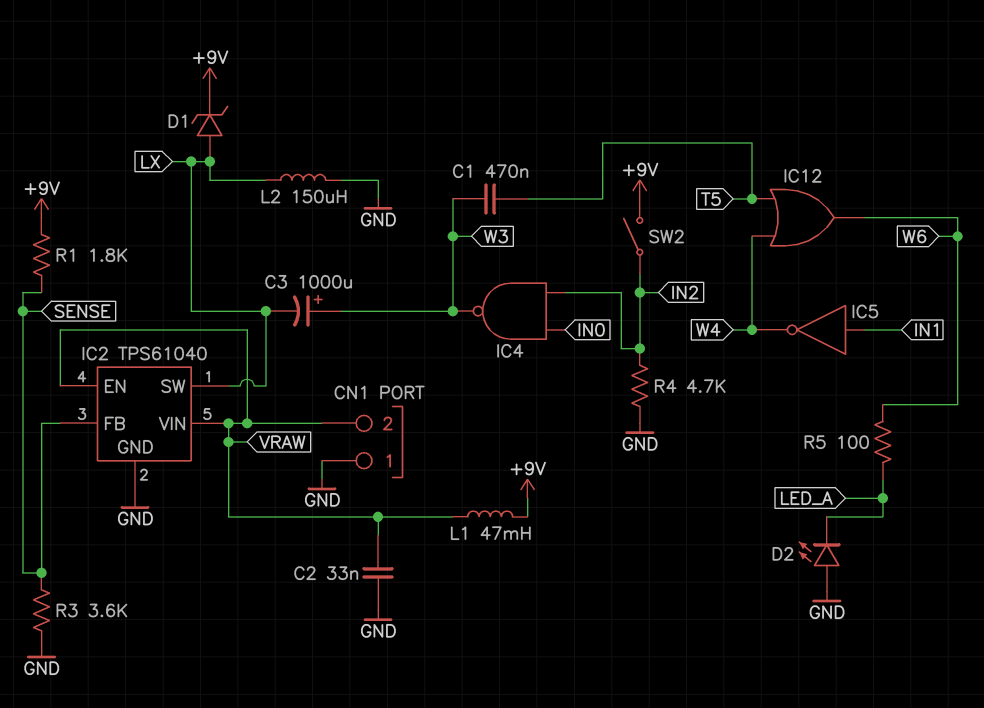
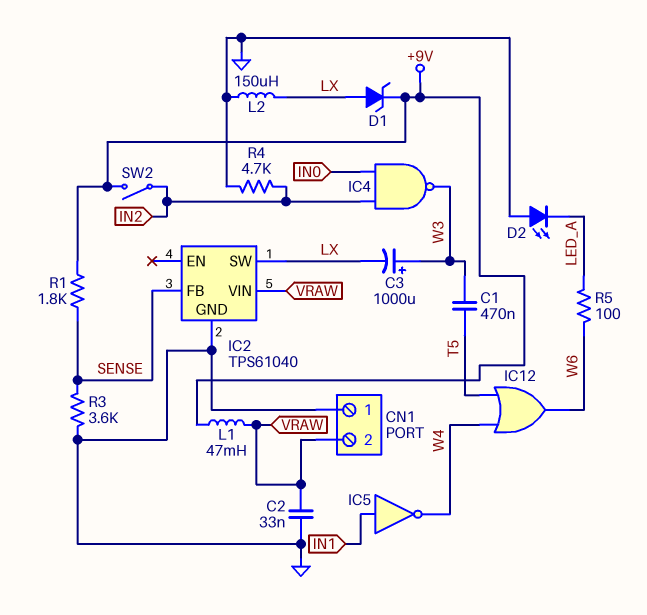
IC2 pin EN: VRAW -> none

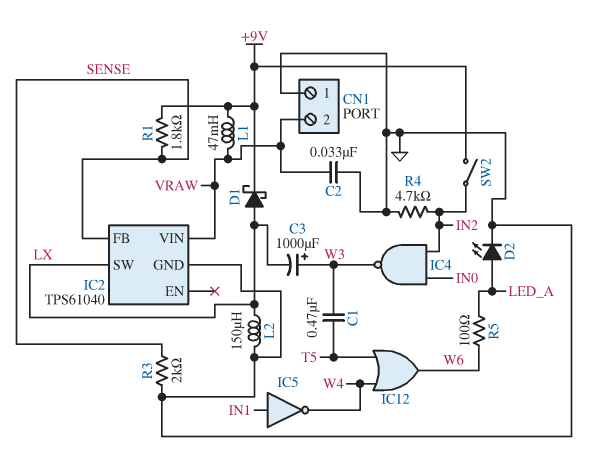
D1: zener (A LX, K +9V) -> schottky (A LX, K +9V)
D2: LED (A GND, K LED_A) -> LED (A LED_A, K GND)
R3: 3.6k (GND, SENSE) -> 2k (GND, SENSE)

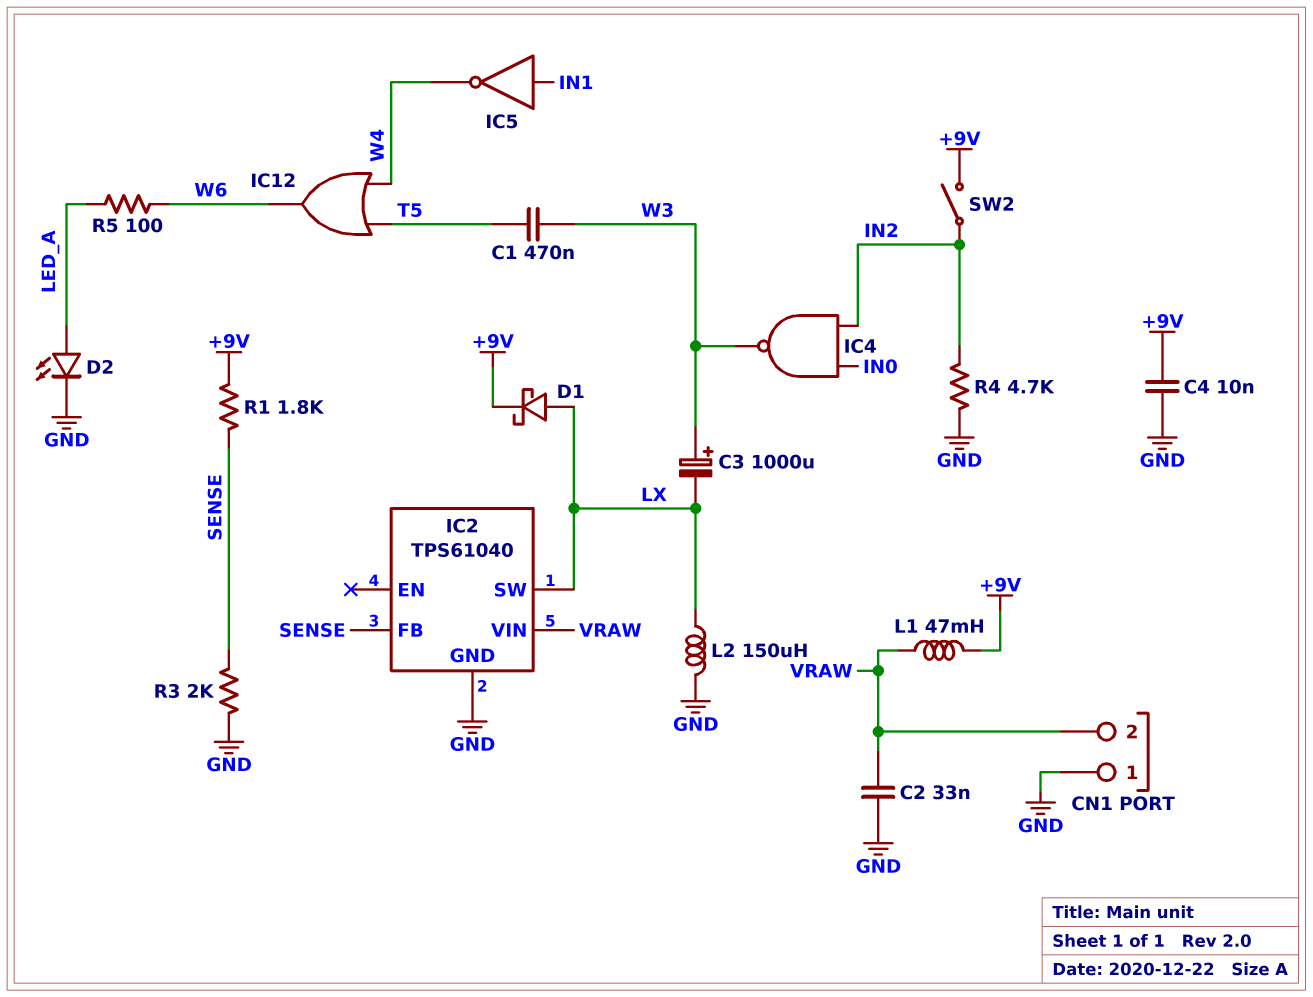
C4: none -> 10nF (+9V, GND)

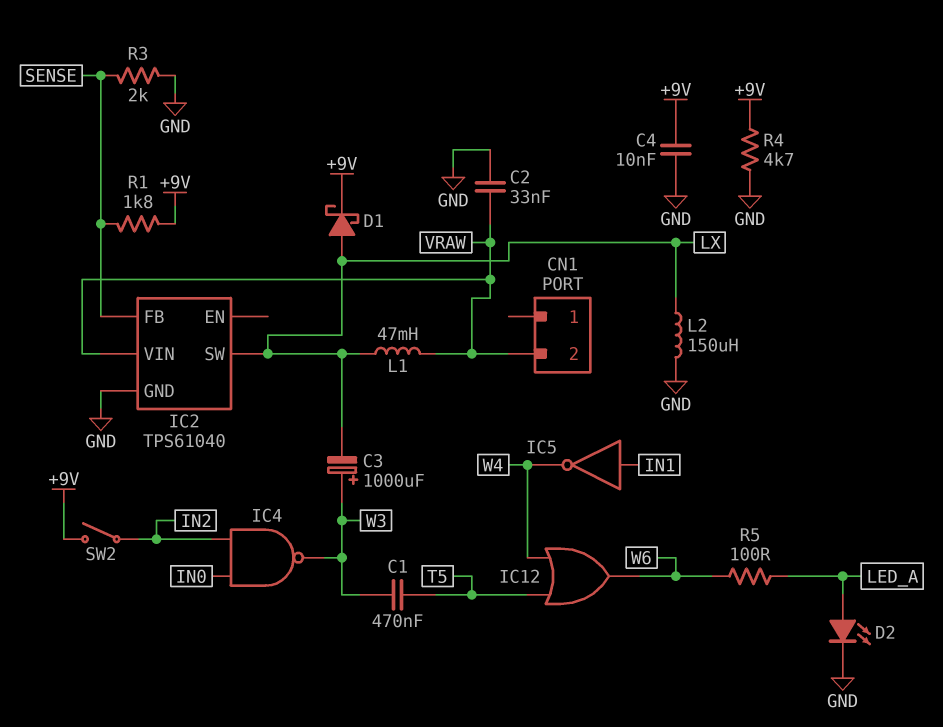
CN1 pin 1: GND -> none
L1: 47mH (+9V, VRAW) -> 47mH (LX, VRAW)
R4: 4.7k (GND, IN2) -> 4.7k (+9V, GND)

